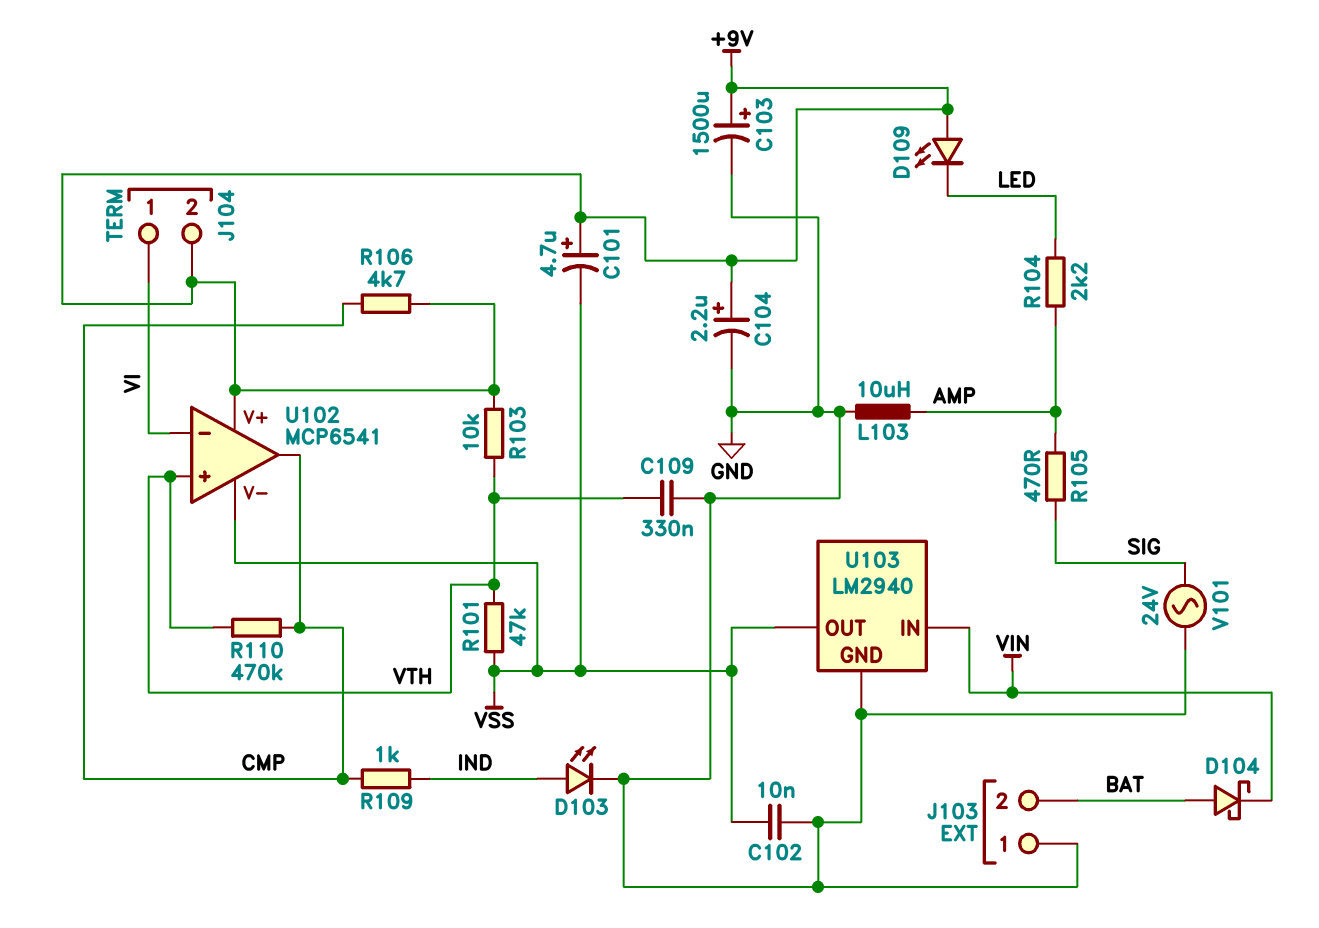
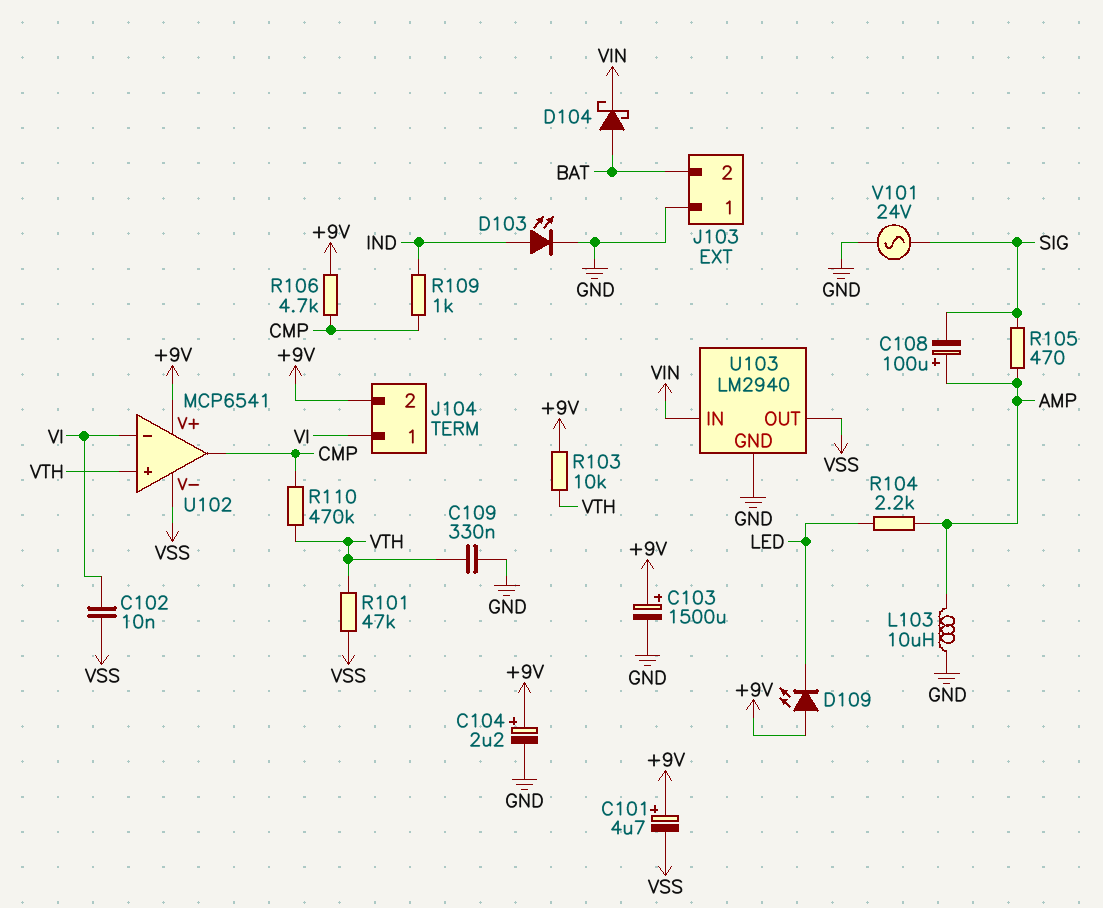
C102: 10nF (GND, VSS) -> 10nF (VI, VSS)
C108: none -> 100uF (plus AMP, minus SIG)

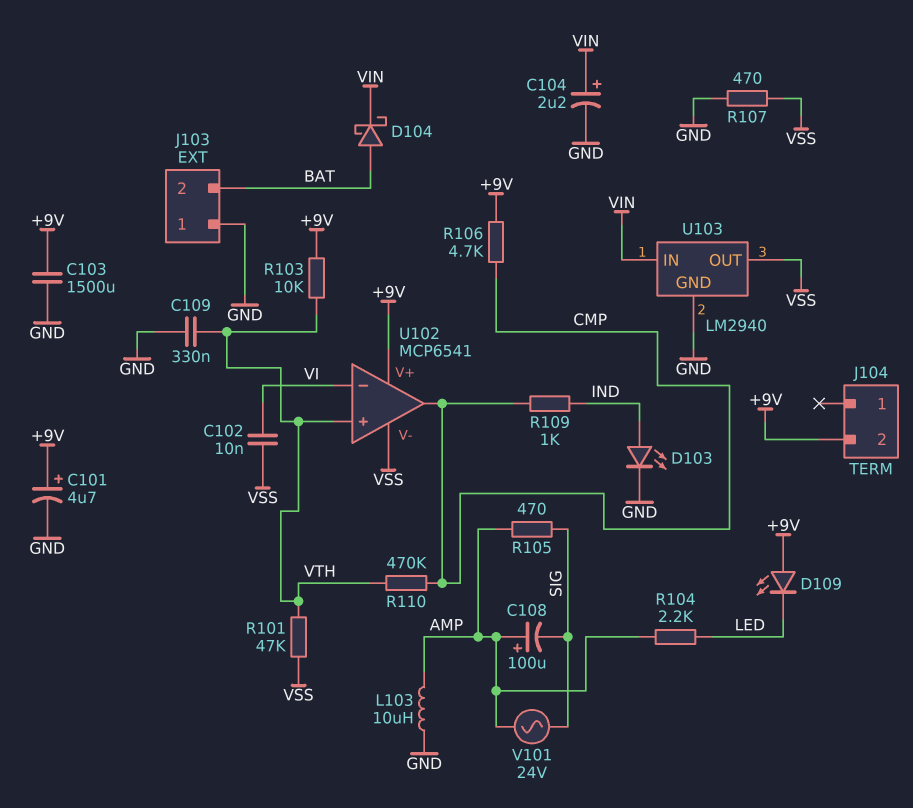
C101: 4.7uF (plus +9V, minus VSS) -> 4.7uF (plus +9V, minus GND)
C103: 1500uF (plus +9V, minus GND) -> 1500uF (+9V, GND)
C104: 2.2uF (plus +9V, minus GND) -> 2.2uF (plus VIN, minus GND)
J104 pin 1: VI -> none
R107: none -> 470 (GND, VSS)
V101: AC 24V (GND, SIG) -> AC 24V (AMP, SIG)

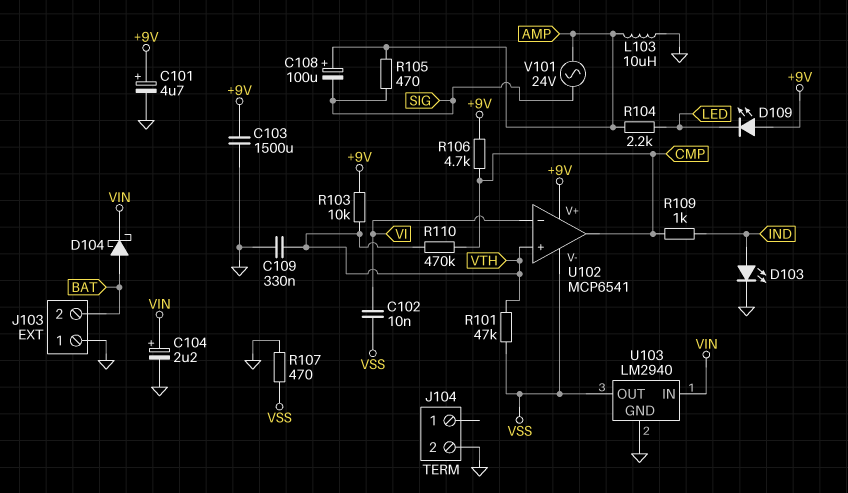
J104 pin 2: +9V -> GND

